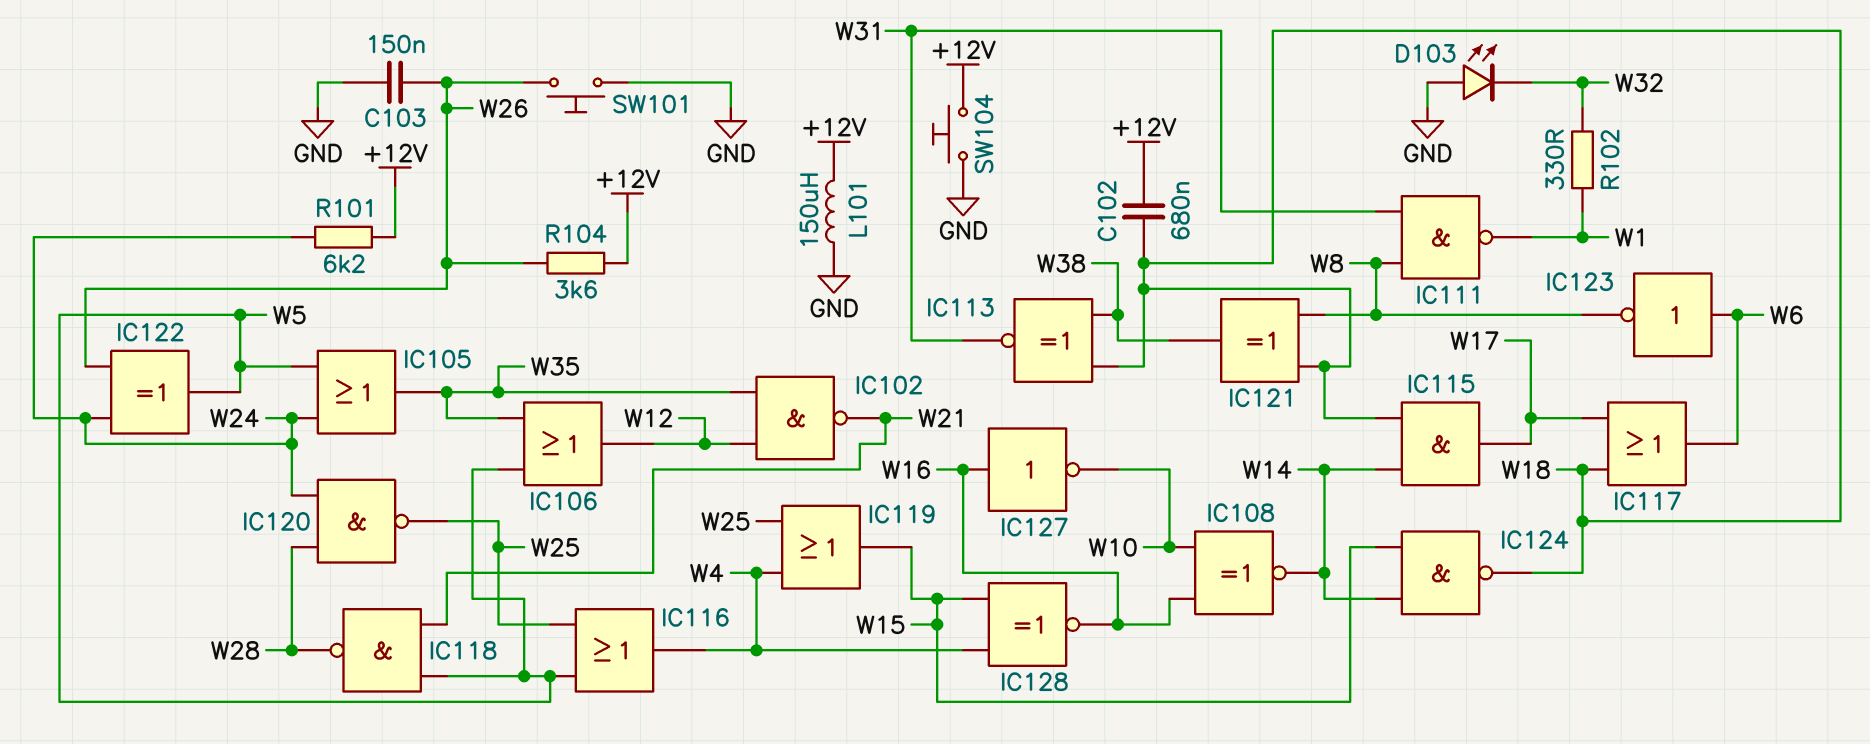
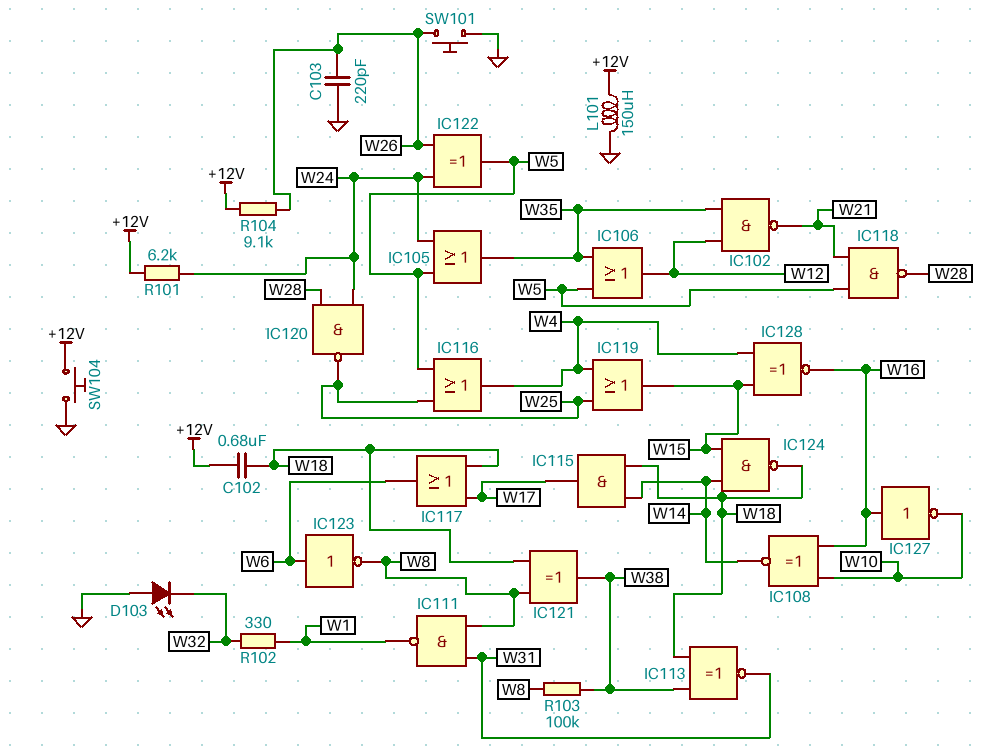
C103: 150nF (GND, W26) -> 220pF (GND, W26)
R103: none -> 100k (W8, W38)
R104: 3.6k (+12V, W26) -> 9.1k (+12V, W26)

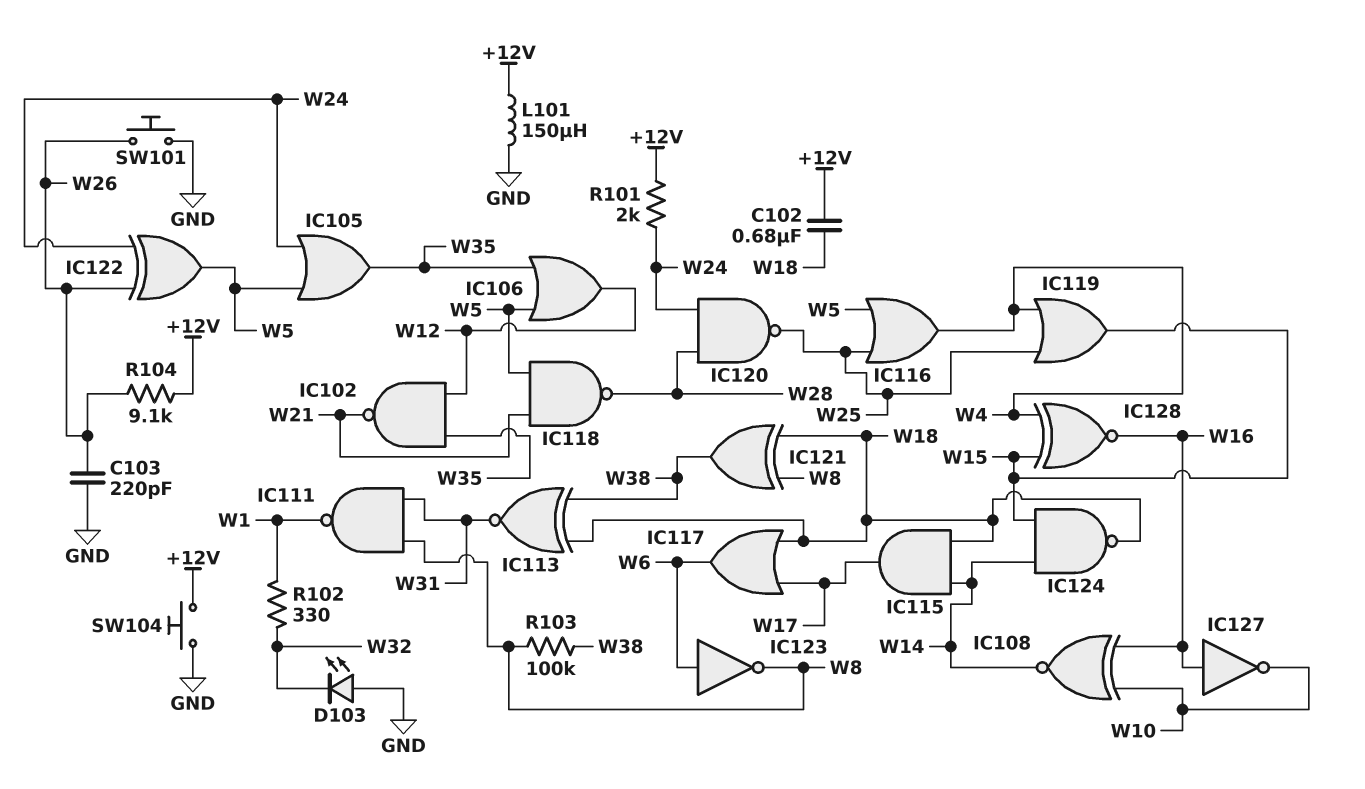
R101: 6.2k (+12V, W24) -> 2k (+12V, W24)

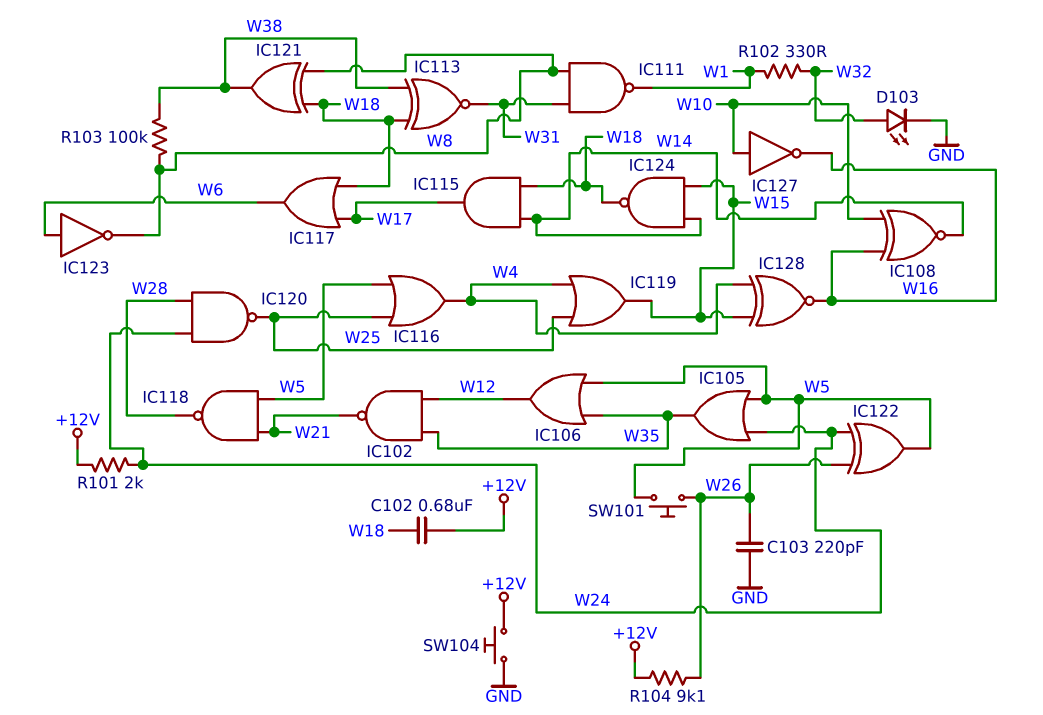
D103: LED (A GND, K W32) -> LED (A W32, K GND)
IC127: NOT (in W16, out W10) -> NOT (in W10, out W16)
L101: 150uH (+12V, GND) -> none
SW101: button (GND, W26) -> button (W5, W26)

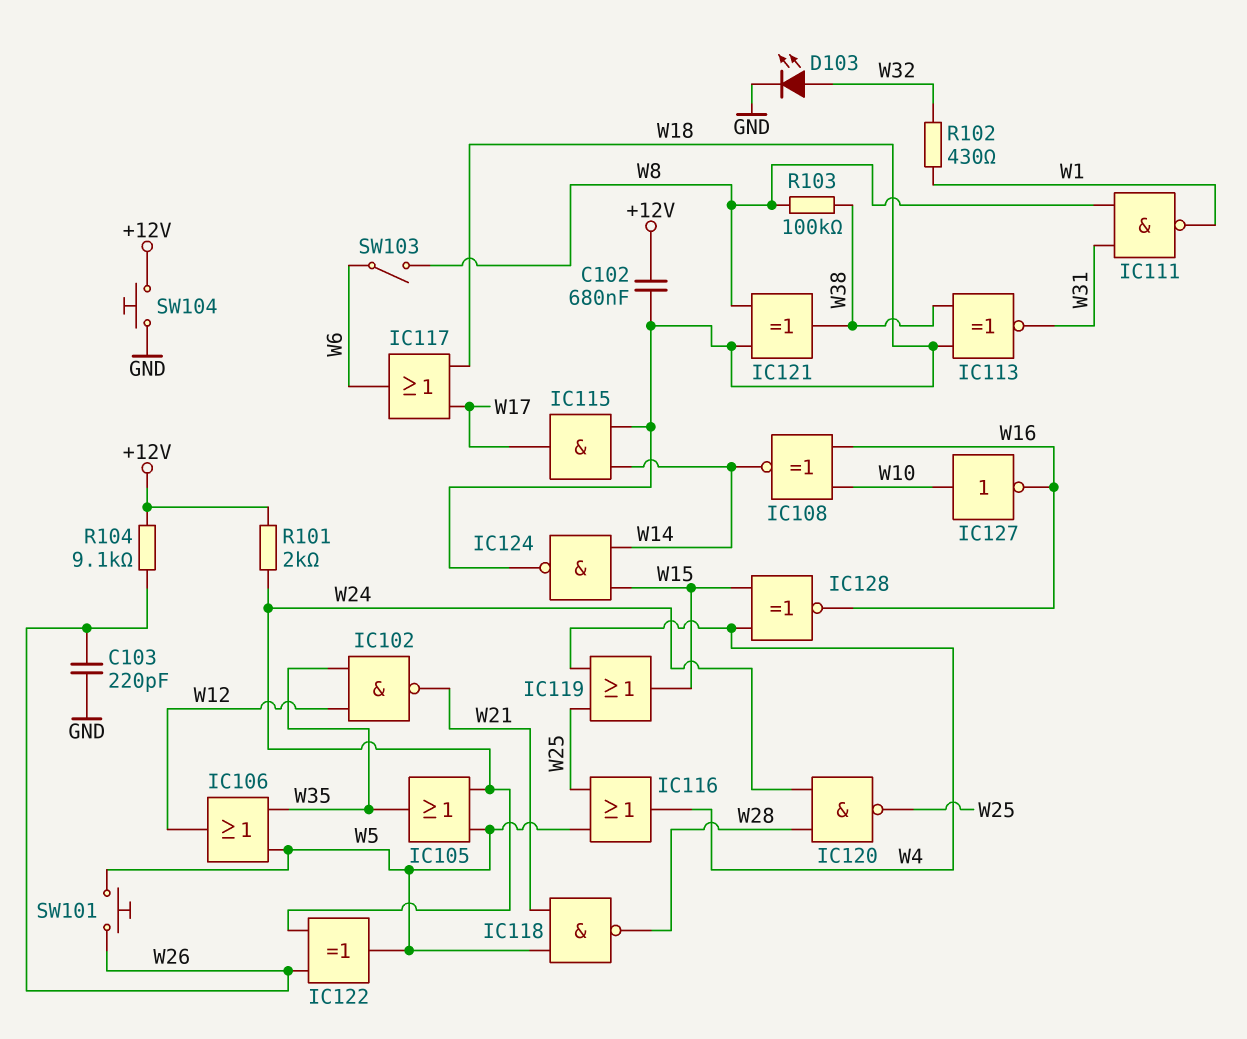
IC123: NOT (in W6, out W8) -> none
R102: 330 (W1, W32) -> 430 (W1, W32)
SW103: none -> switch (W6, W8)

